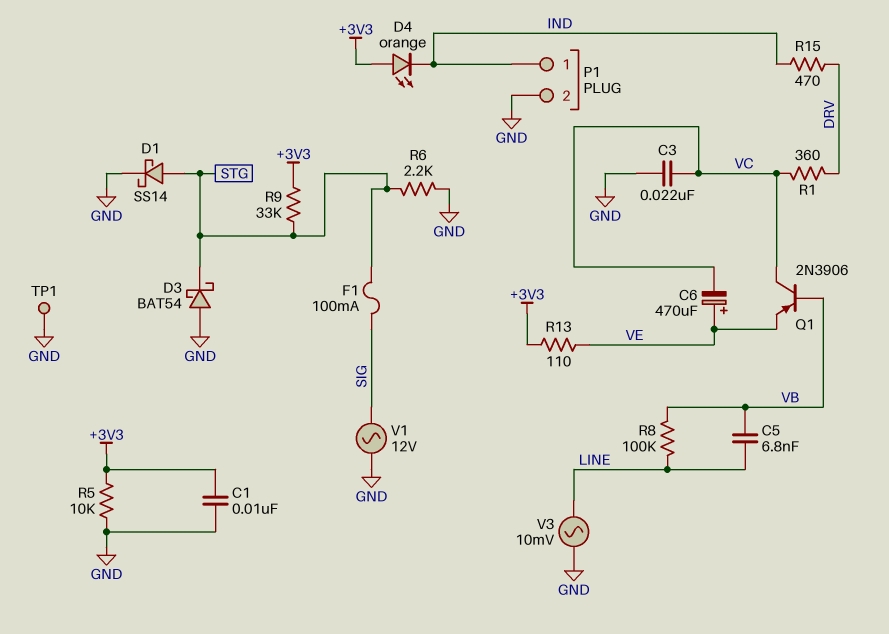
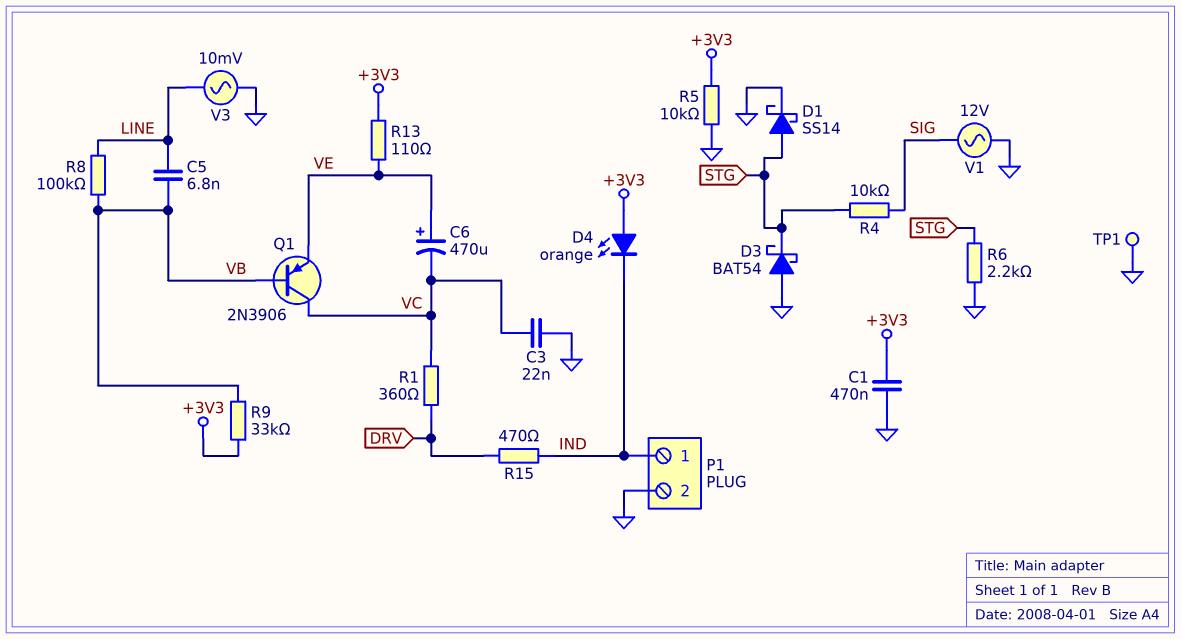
C1: 10nF (+3V3, GND) -> 470nF (+3V3, GND)
F1: 100mA (SIG, STG) -> none
R4: none -> 10k (SIG, STG)
R9: 33k (+3V3, STG) -> 33k (+3V3, VB)

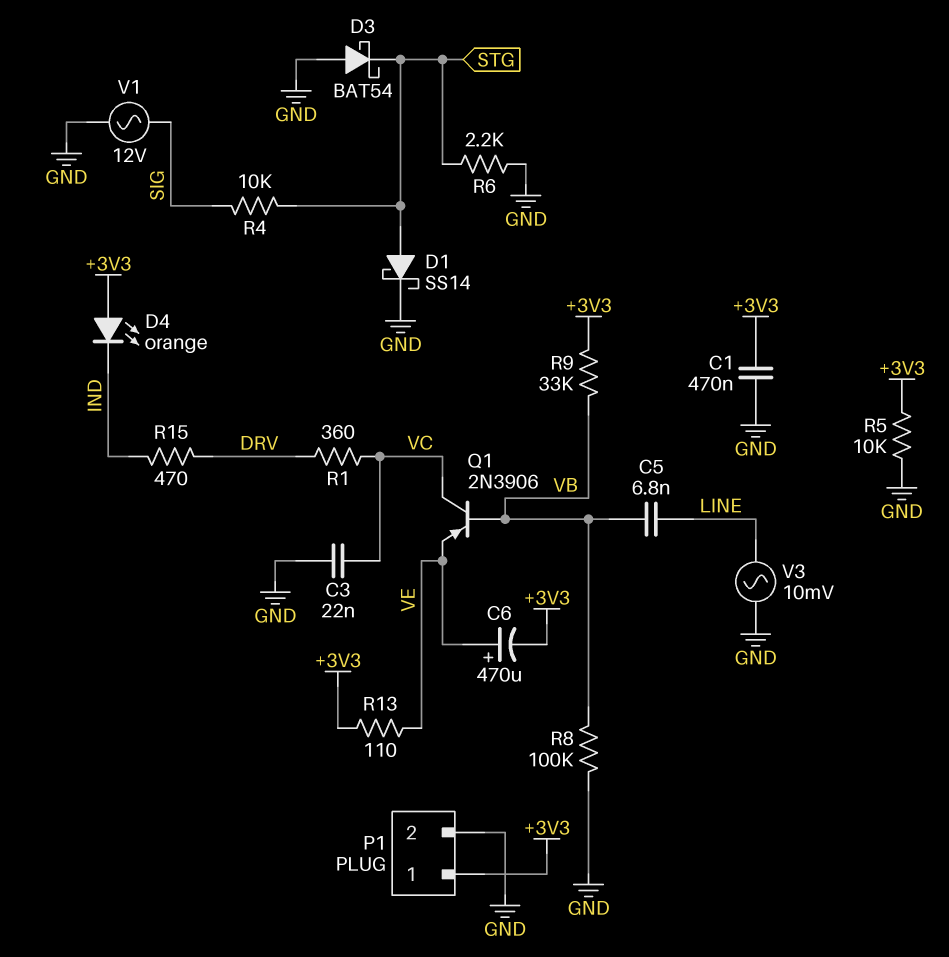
C6: 470uF (plus VE, minus VC) -> 470uF (plus VE, minus +3V3)
P1 pin 1: IND -> +3V3
R8: 100k (LINE, VB) -> 100k (GND, VB)
TP1: test point (GND) -> none

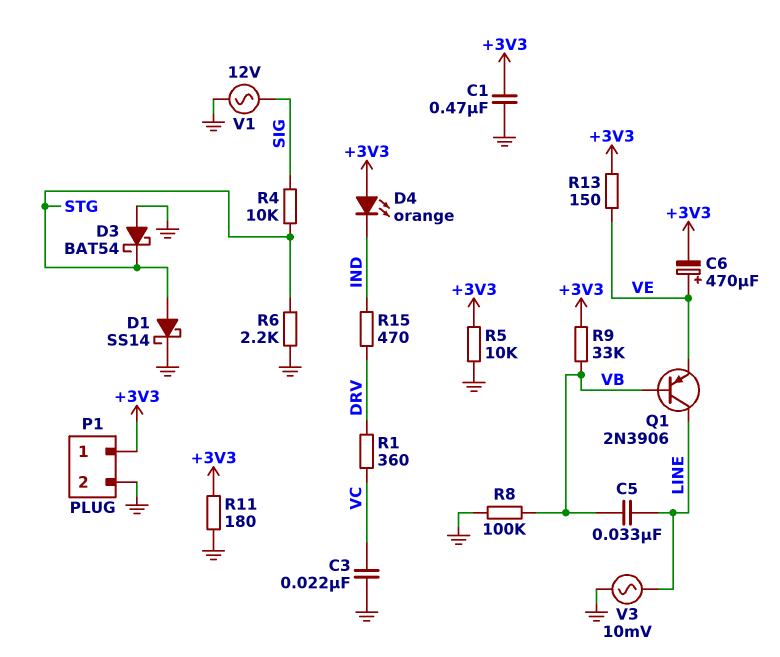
C5: 6.8nF (LINE, VB) -> 33nF (LINE, VB)
Q1: PNP 2N3906 (B VB, C VC, E VE) -> PNP 2N3906 (B VB, C LINE, E VE)
R11: none -> 180 (+3V3, GND)
R13: 110 (+3V3, VE) -> 150 (+3V3, VE)

